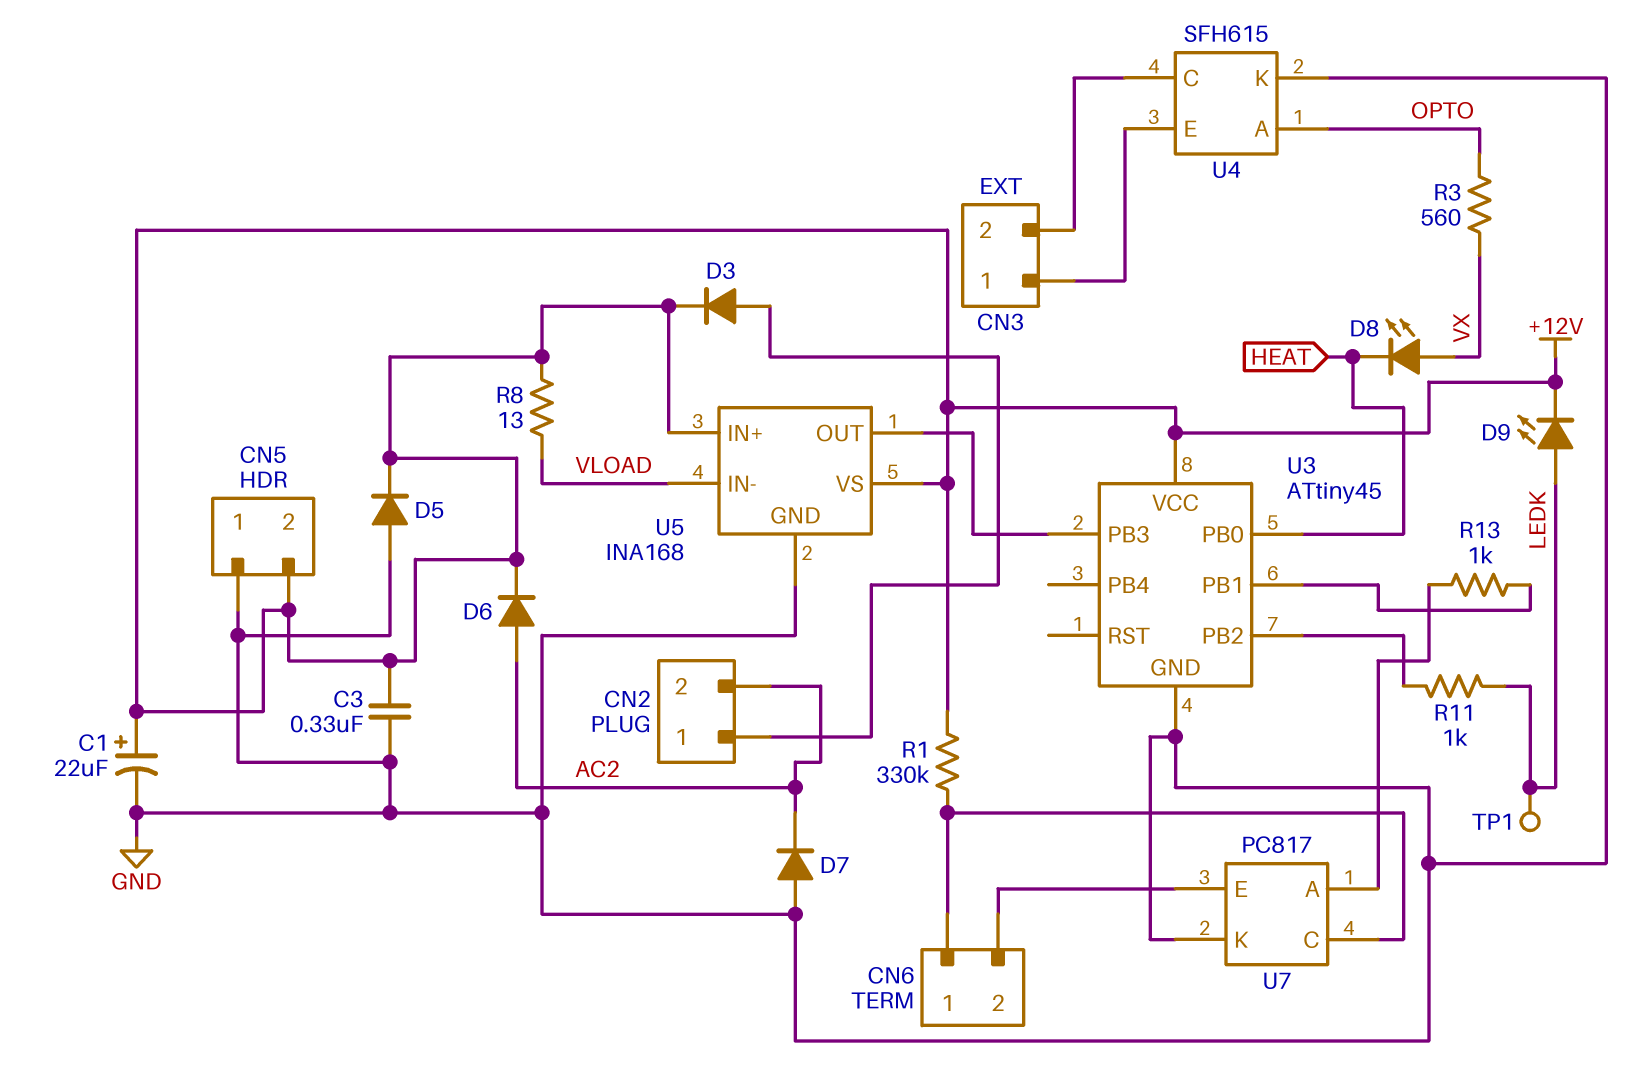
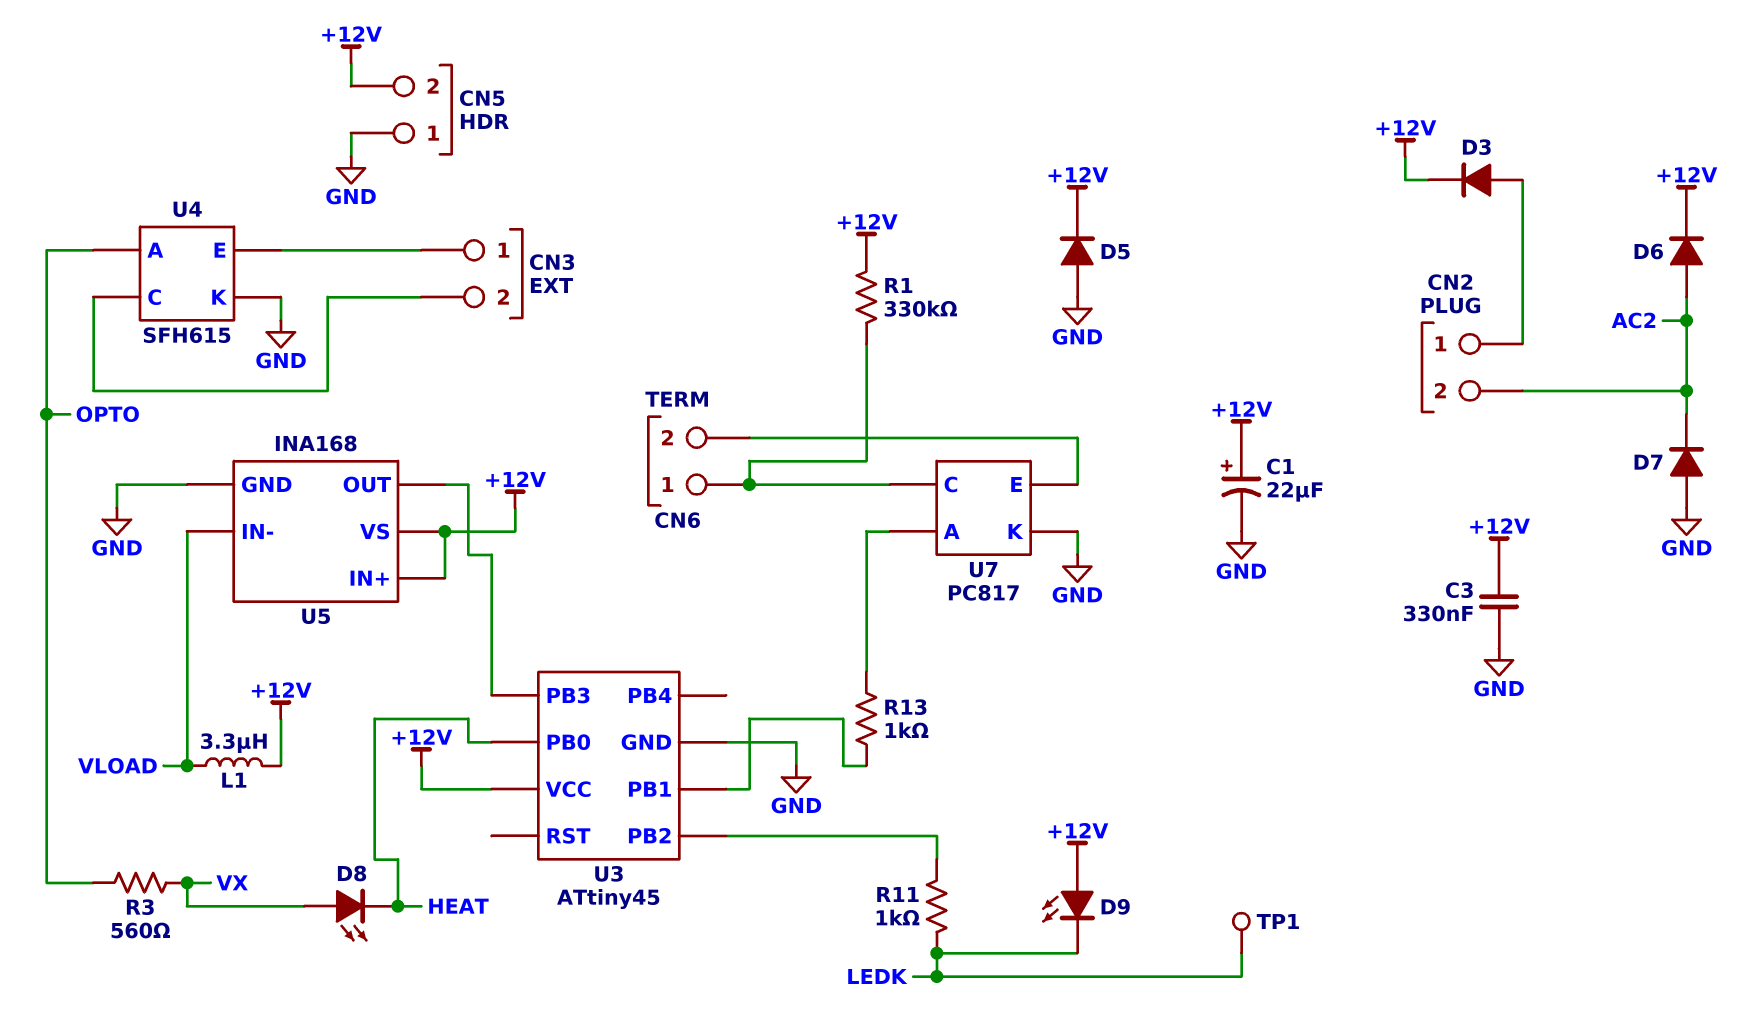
D9: LED (A LEDK, K +12V) -> LED (A +12V, K LEDK)
L1: none -> 3.3uH (+12V, VLOAD)
R8: 13 (+12V, VLOAD) -> none

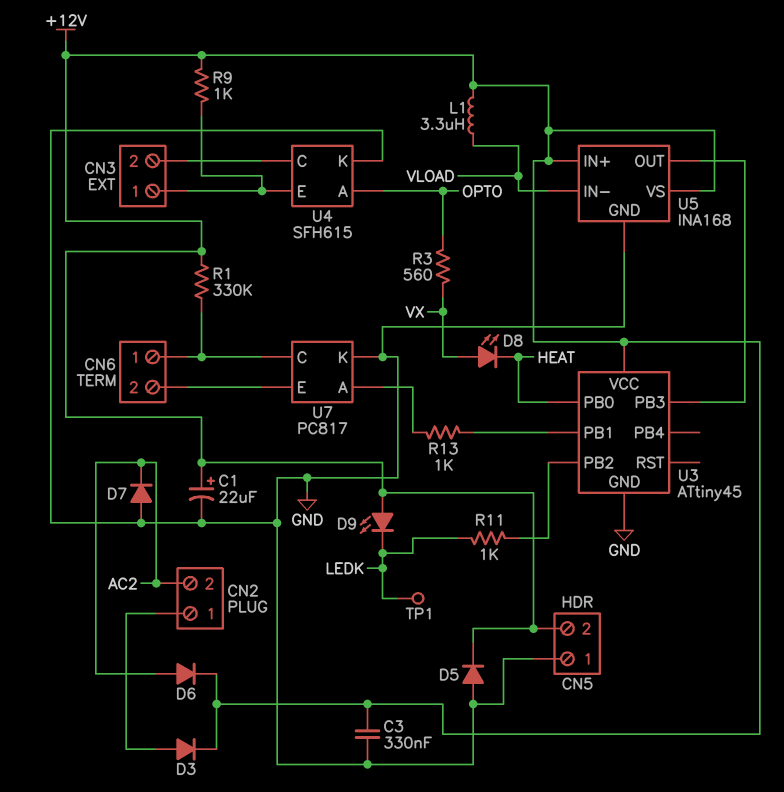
R9: none -> 1k (+12V, CN3/1)

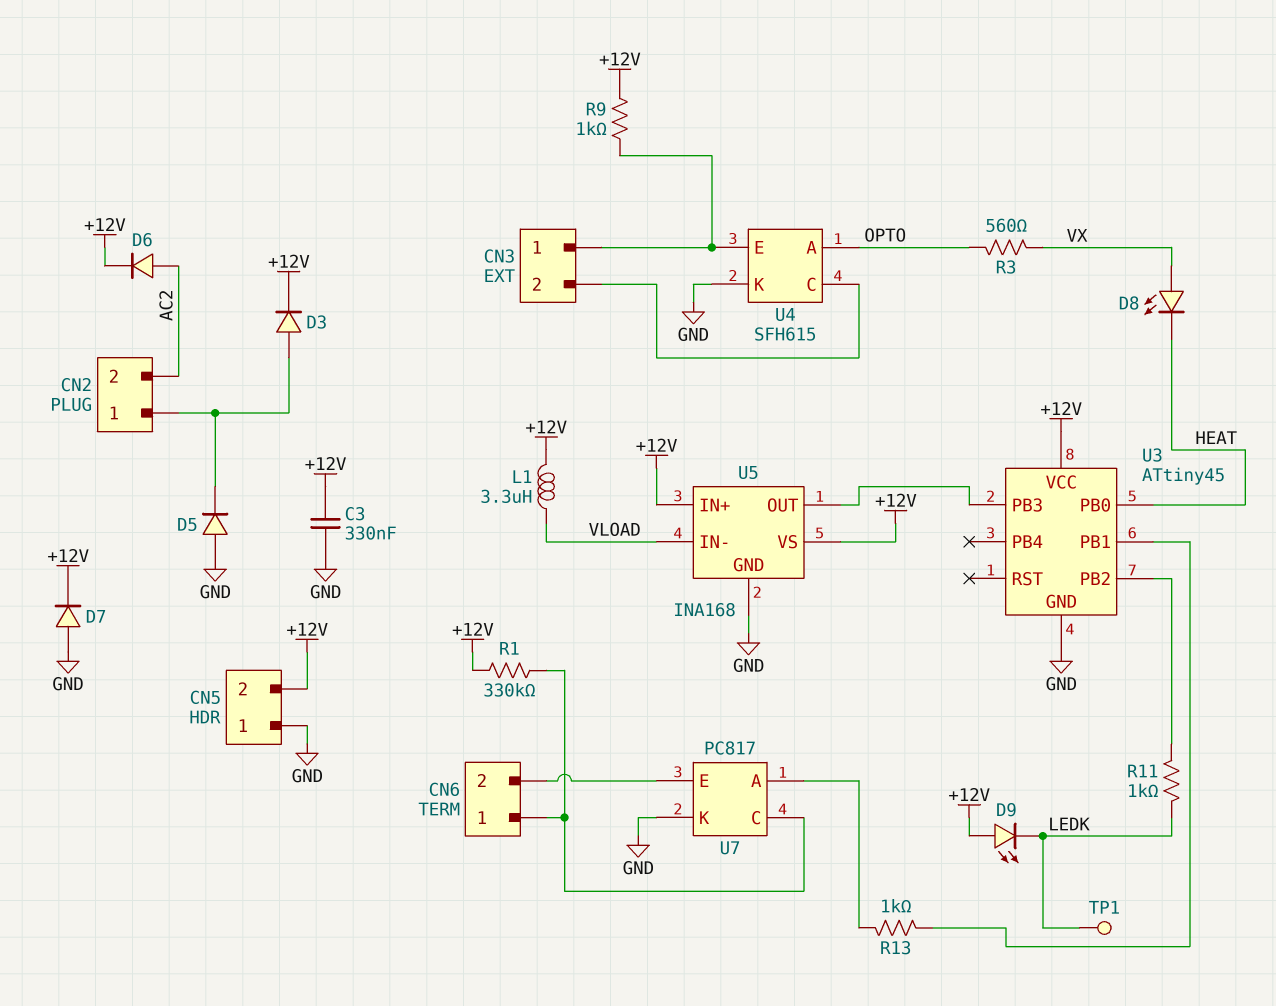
C1: 22uF (plus +12V, minus GND) -> none
D5: diode (A GND, K +12V) -> diode (A GND, K CN2/1)
D7: diode (A GND, K AC2) -> diode (A GND, K +12V)

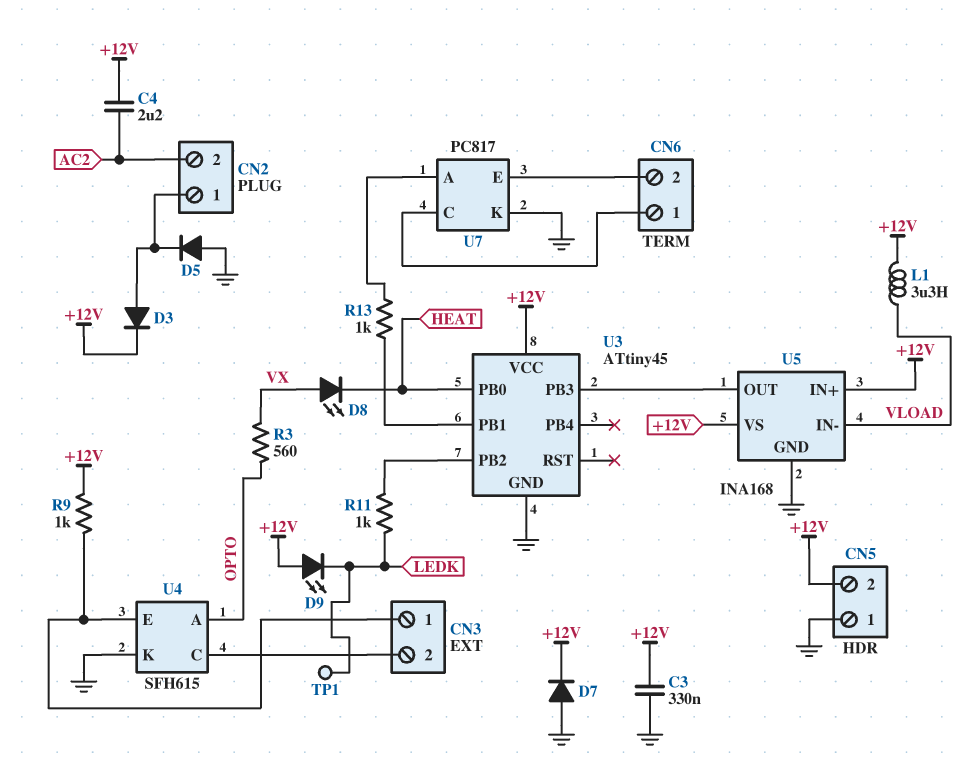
C4: none -> 2.2uF (+12V, AC2)
D6: diode (A AC2, K +12V) -> none
R1: 330k (+12V, CN6/1) -> none

